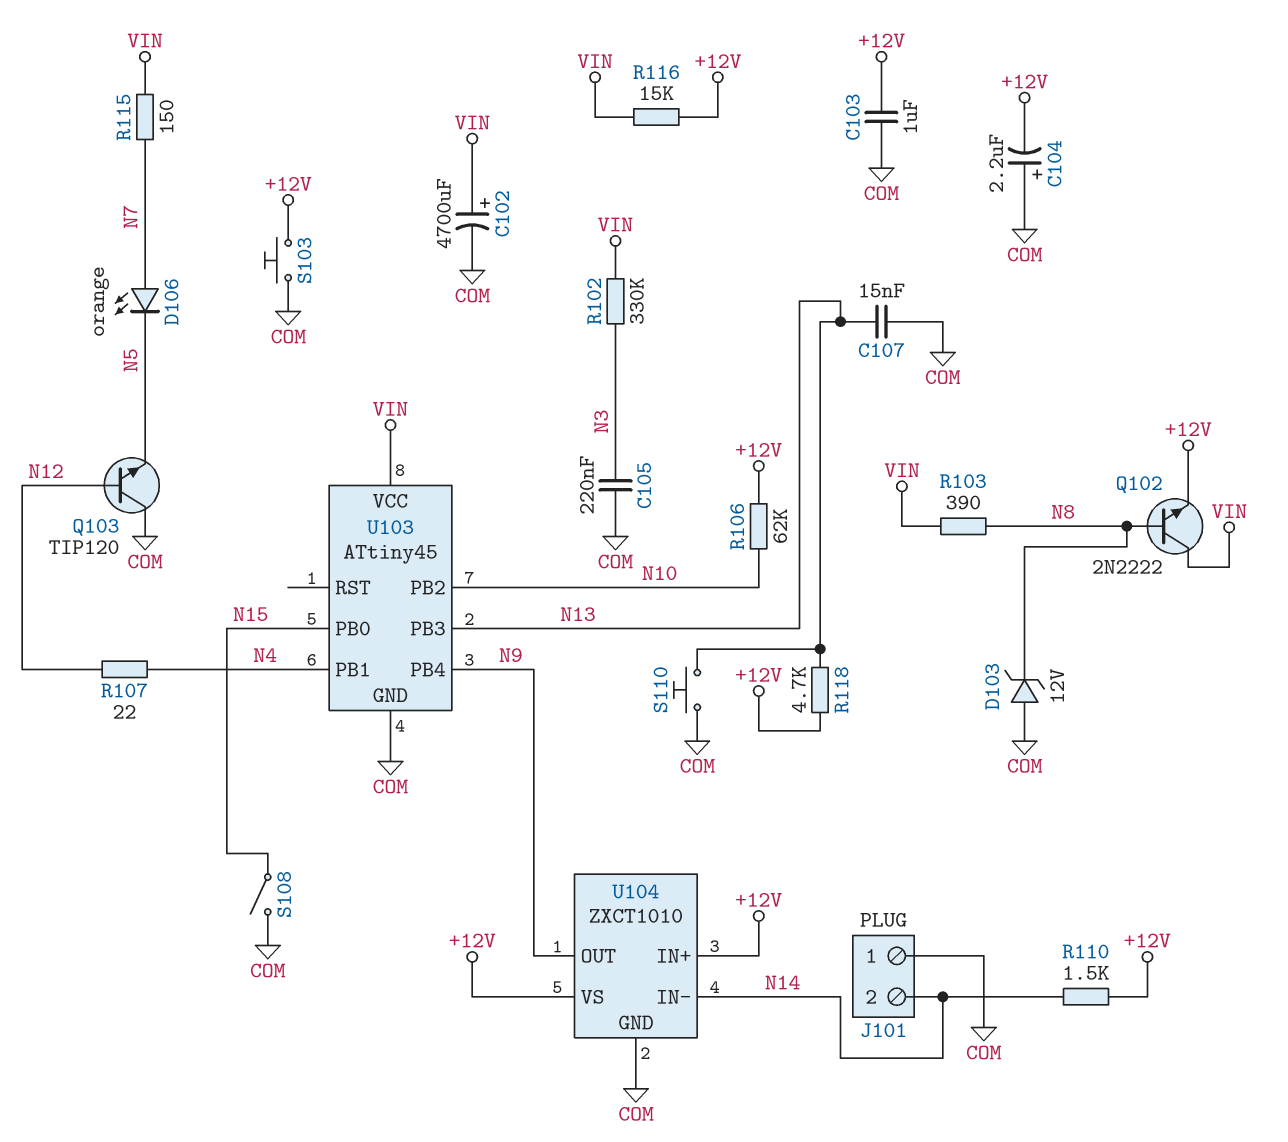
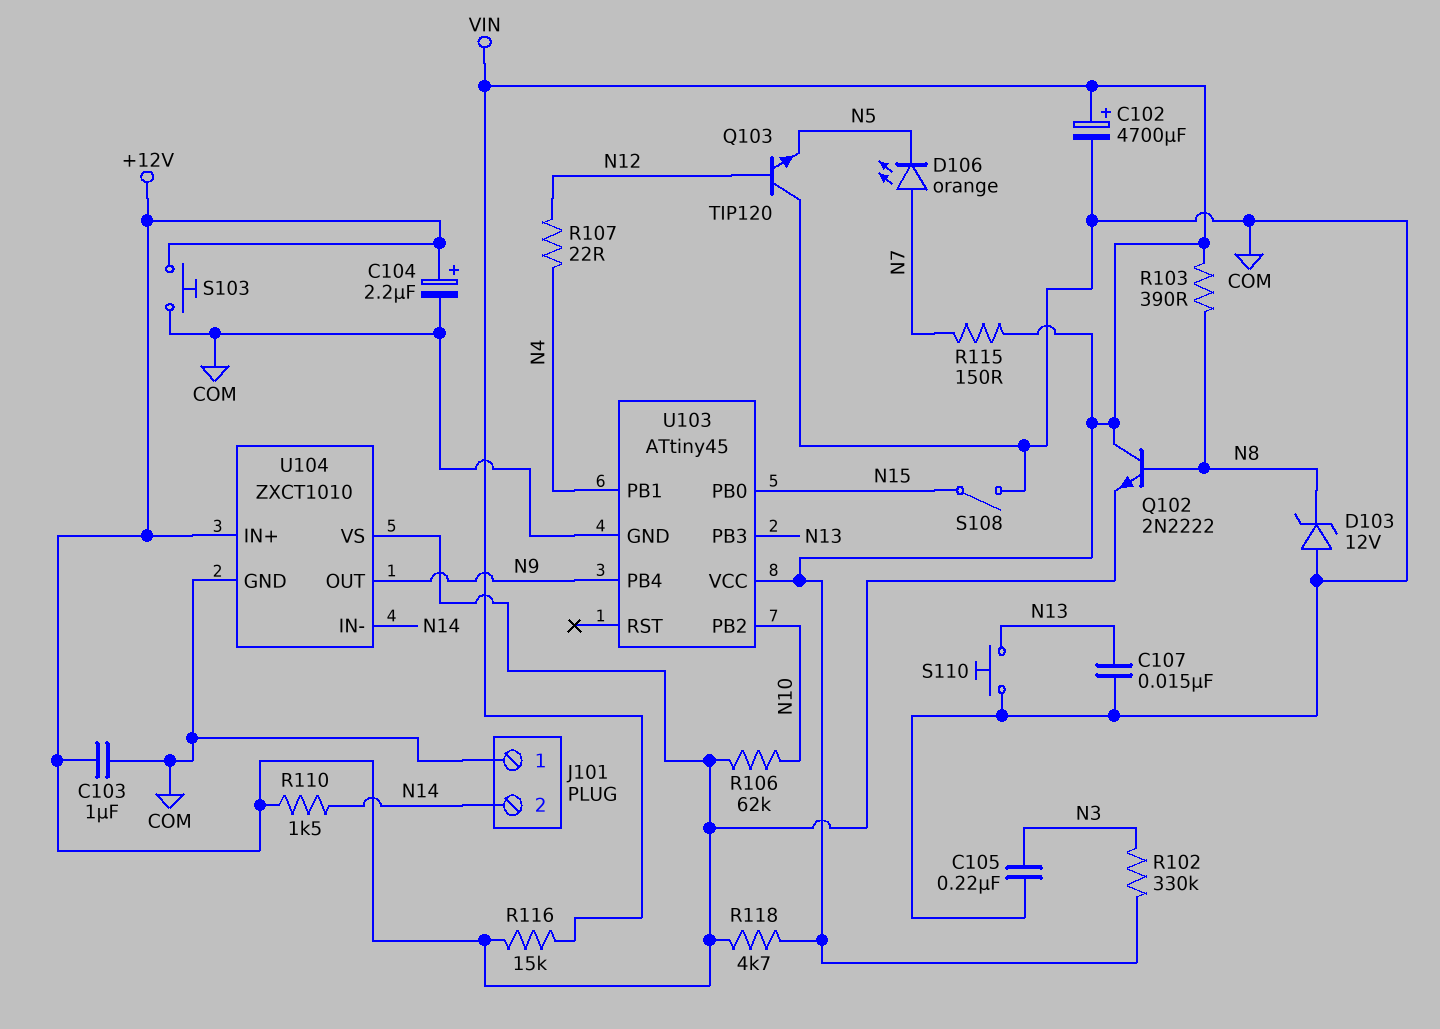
C104: 2.2uF (plus COM, minus +12V) -> 2.2uF (plus +12V, minus COM)
R118: 4.7k (+12V, N13) -> 4.7k (+12V, VIN)

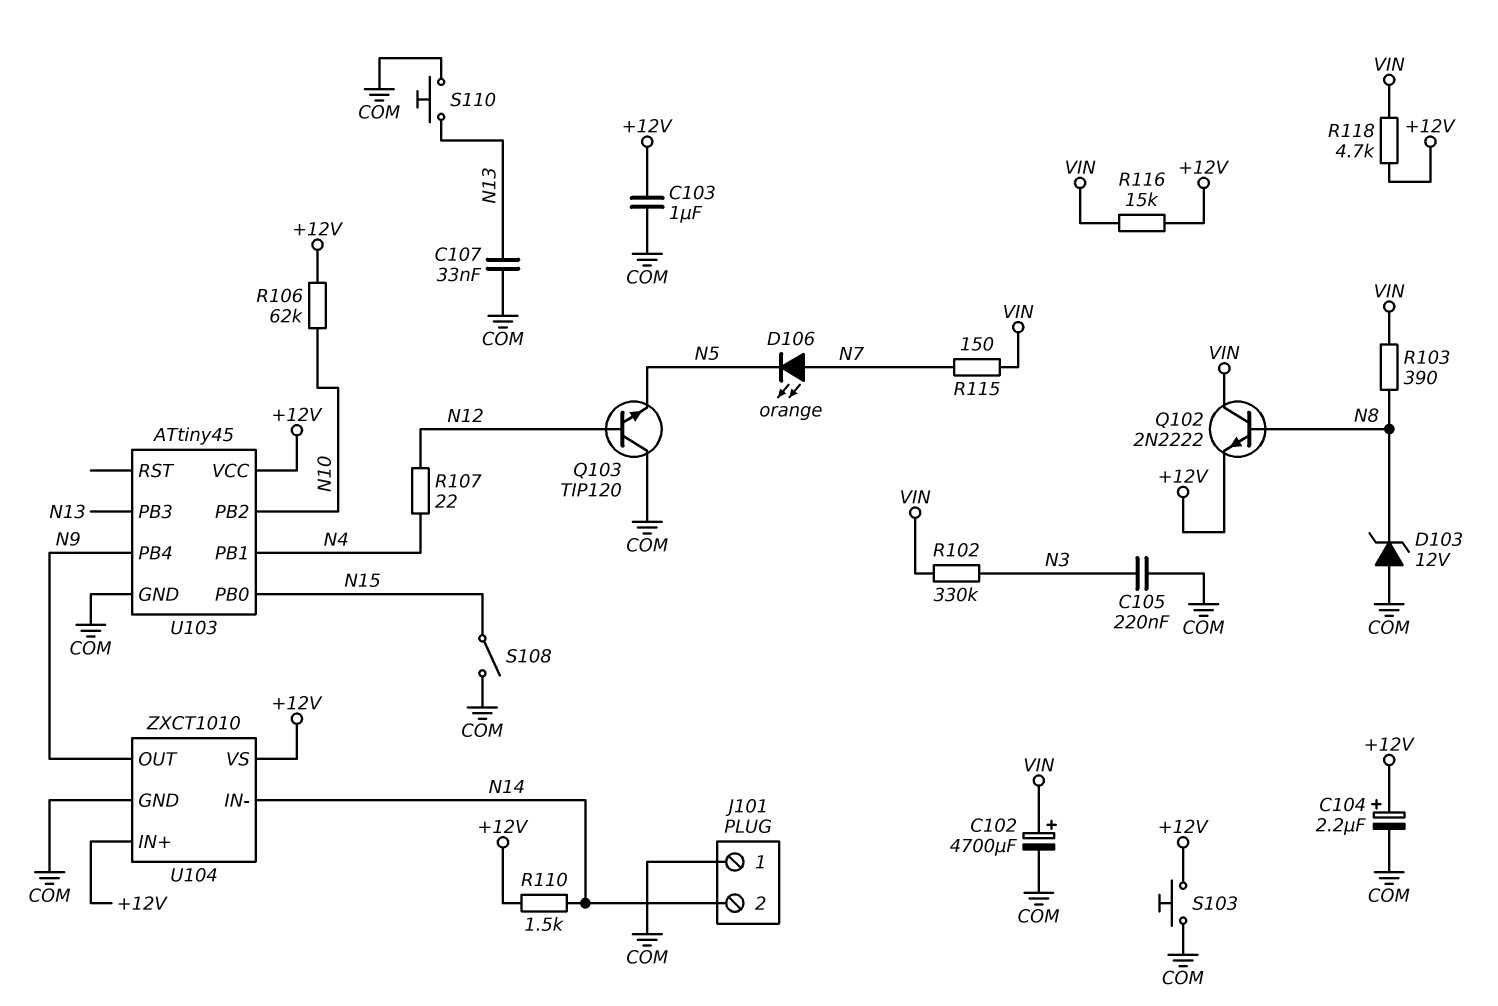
C107: 15nF (COM, N13) -> 33nF (COM, N13)
U103 pin VCC: VIN -> +12V

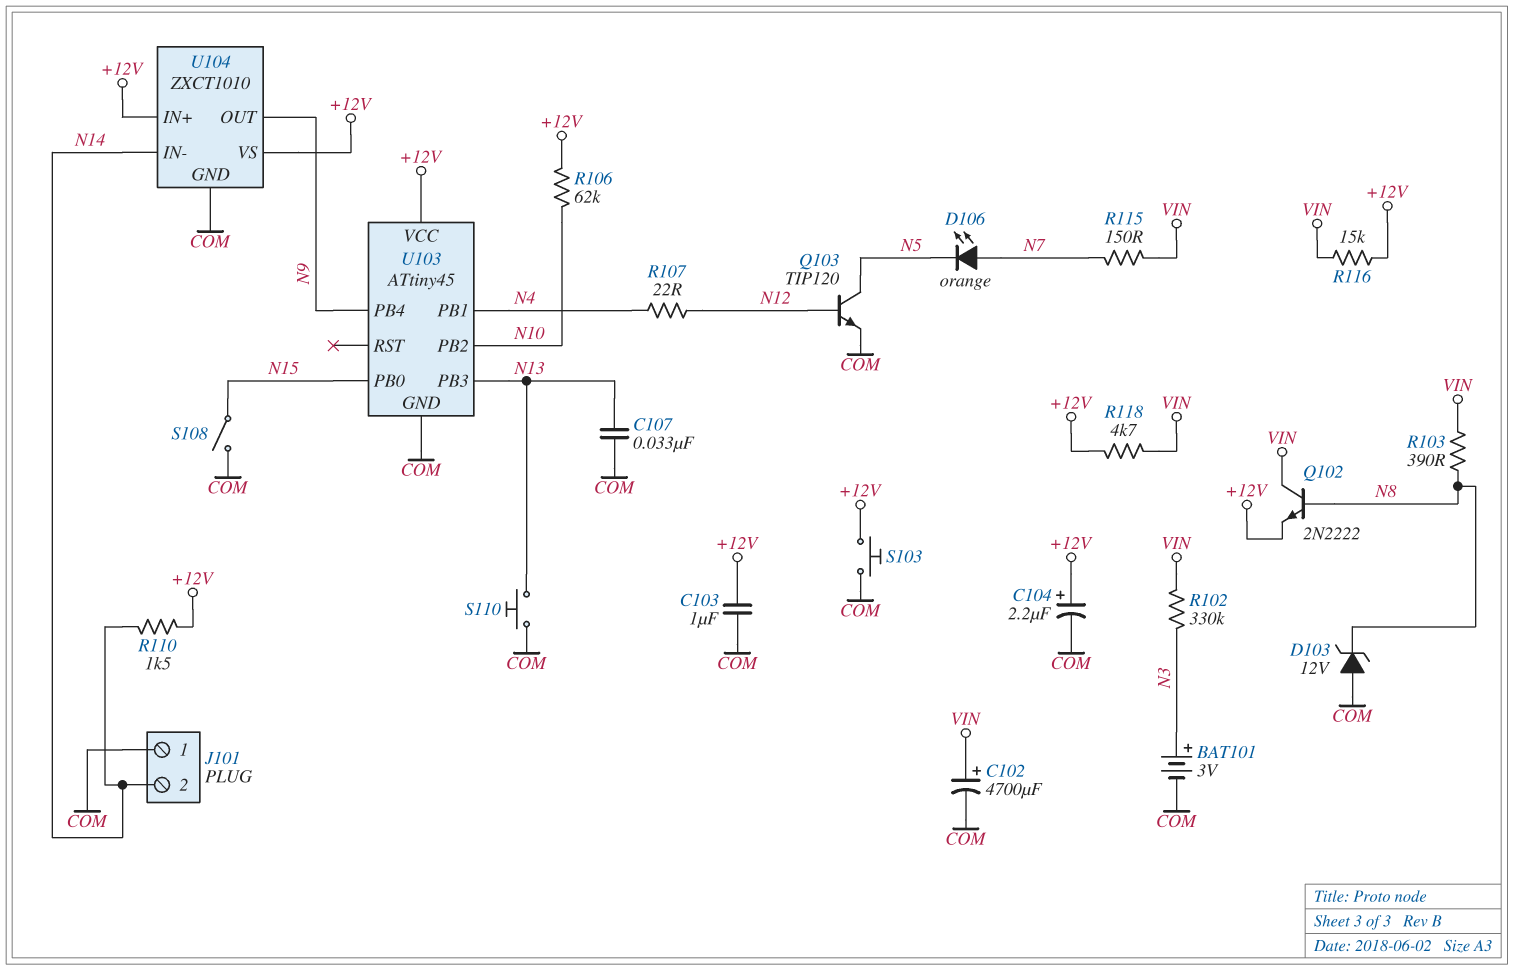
BAT101: none -> 3V (plus N3, minus COM)
C105: 220nF (COM, N3) -> none
Q103: NPN TIP120 (B N12, C COM, E N5) -> NPN TIP120 (B N12, C N5, E COM)

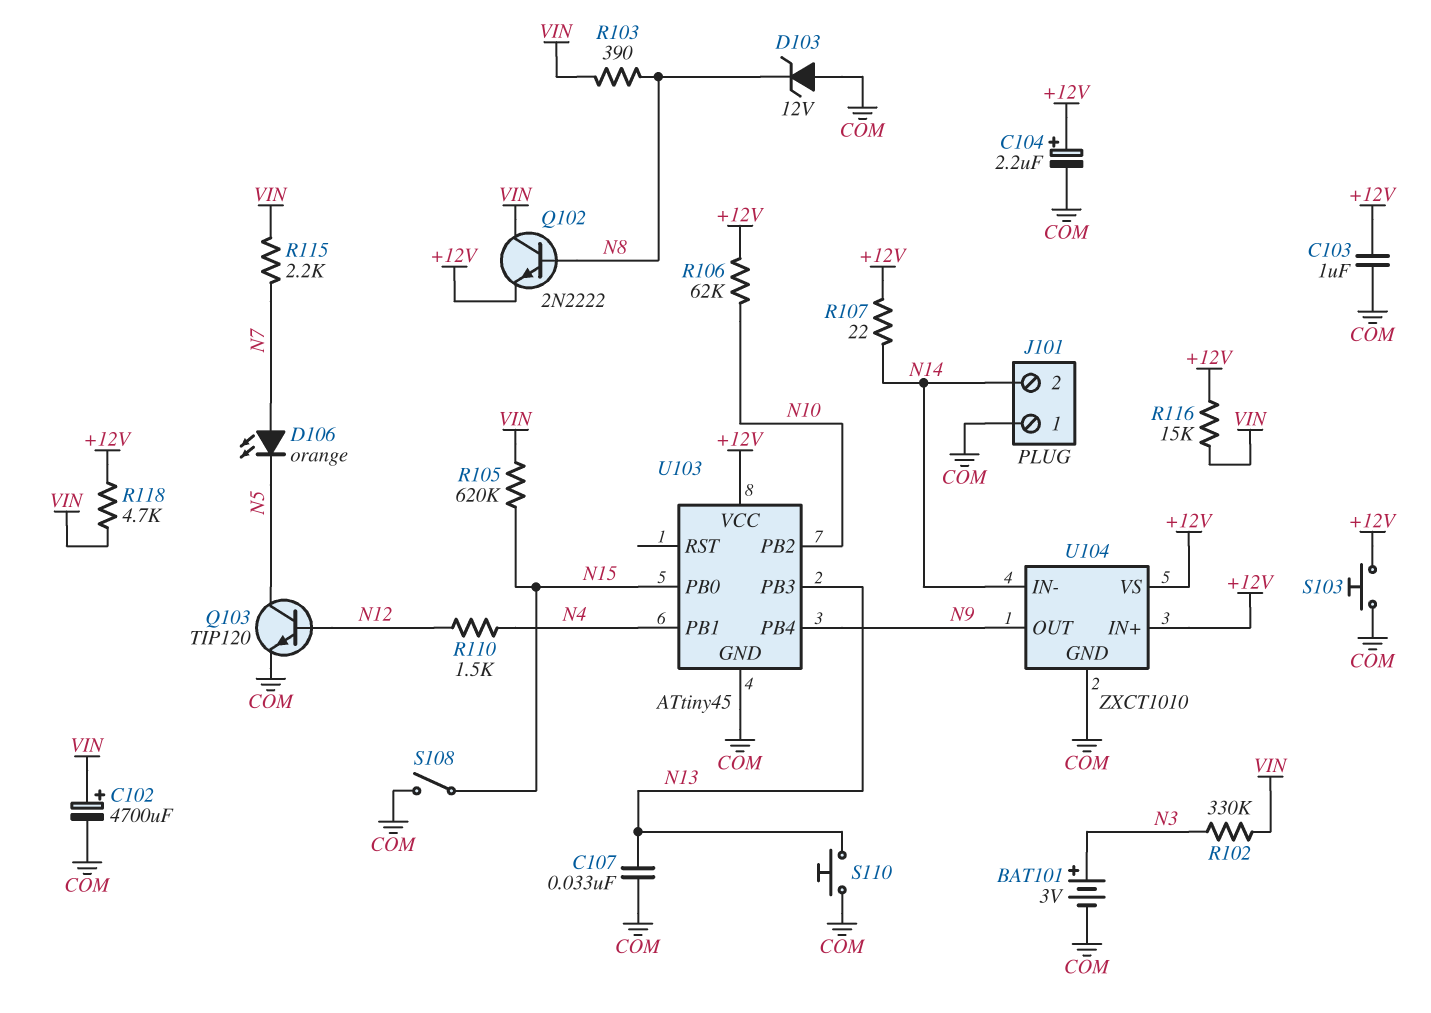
R105: none -> 620k (N15, VIN)
R107: 22 (N4, N12) -> 22 (+12V, N14)
R110: 1.5k (+12V, N14) -> 1.5k (N4, N12)
R115: 150 (N7, VIN) -> 2.2k (N7, VIN)

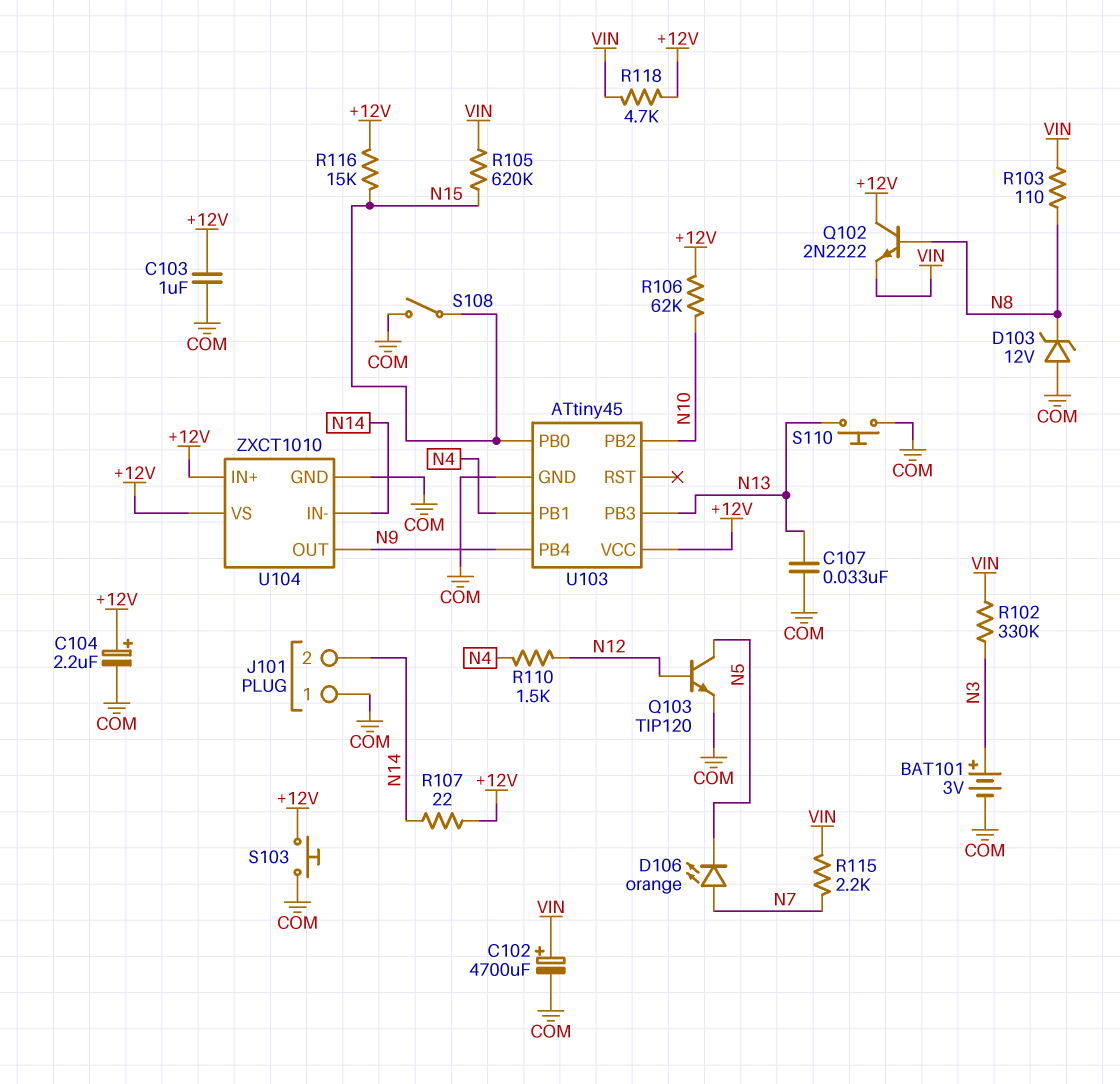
Q102: NPN 2N2222 (B N8, C VIN, E +12V) -> NPN 2N2222 (B N8, C +12V, E VIN)
R103: 390 (N8, VIN) -> 110 (N8, VIN)
R116: 15k (+12V, VIN) -> 15k (+12V, N15)

